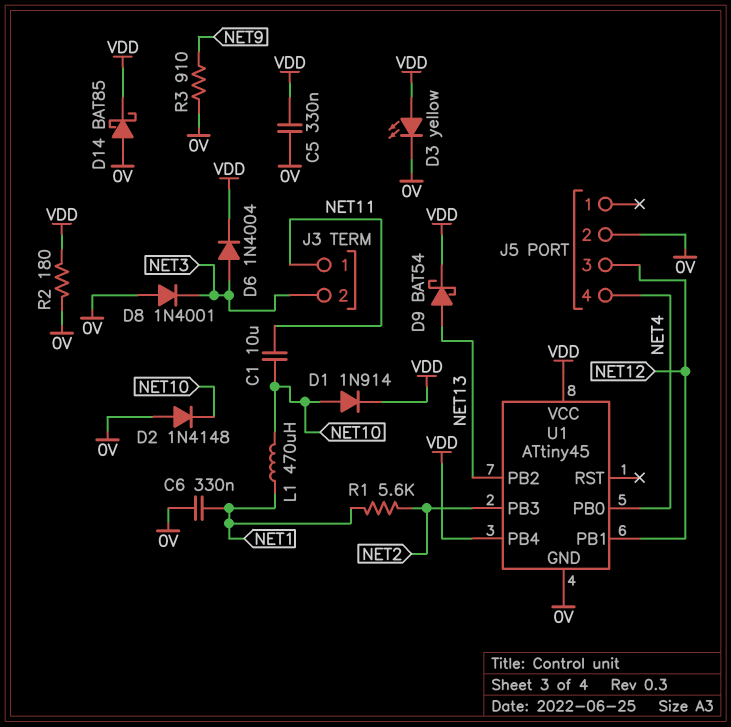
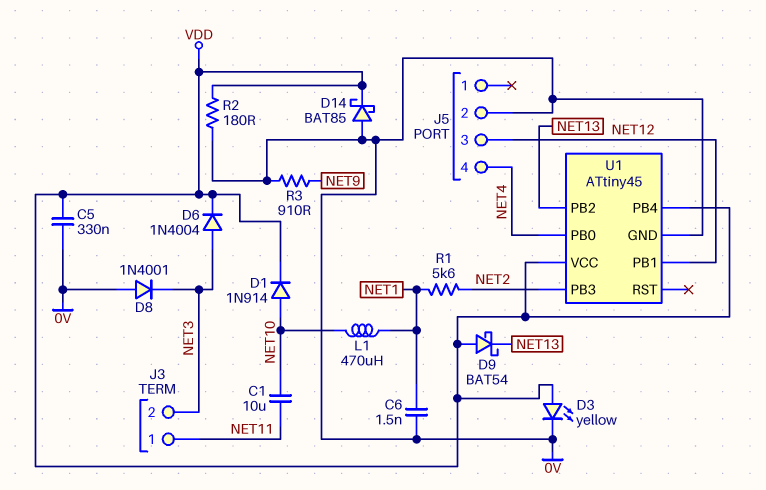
C6: 330nF (0V, NET1) -> 1.5nF (0V, NET1)
D2: diode 1N4148 (A 0V, K NET10) -> none
D9: schottky BAT54 (A NET13, K VDD) -> schottky BAT54 (A VDD, K NET13)

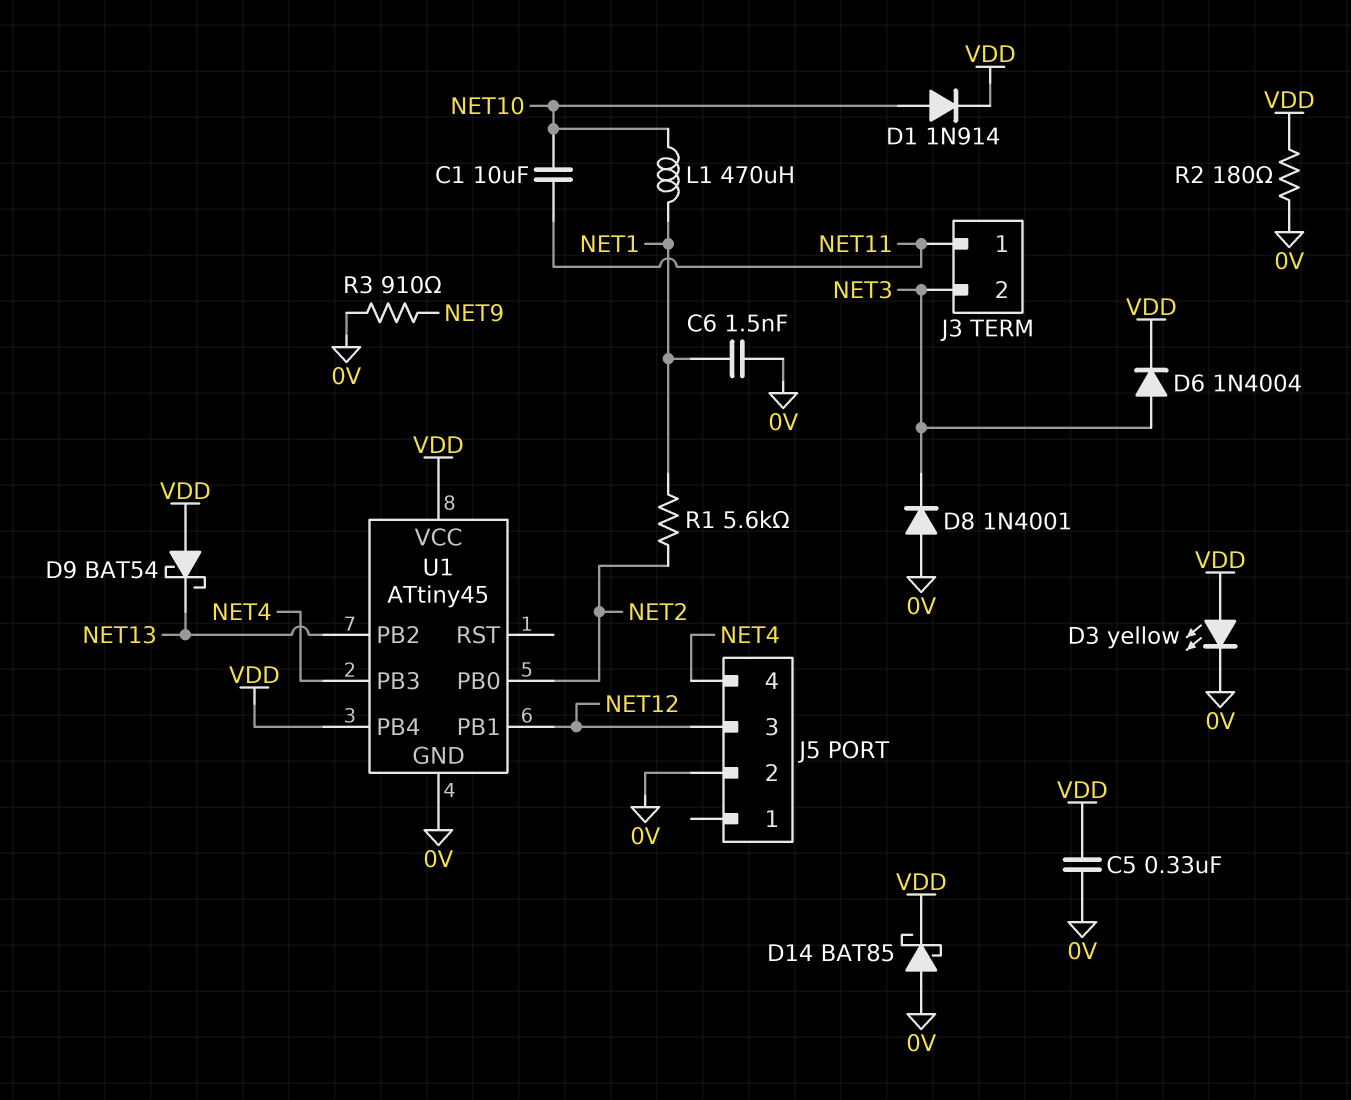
U1 pin PB0: NET4 -> NET2
U1 pin PB3: NET2 -> NET4

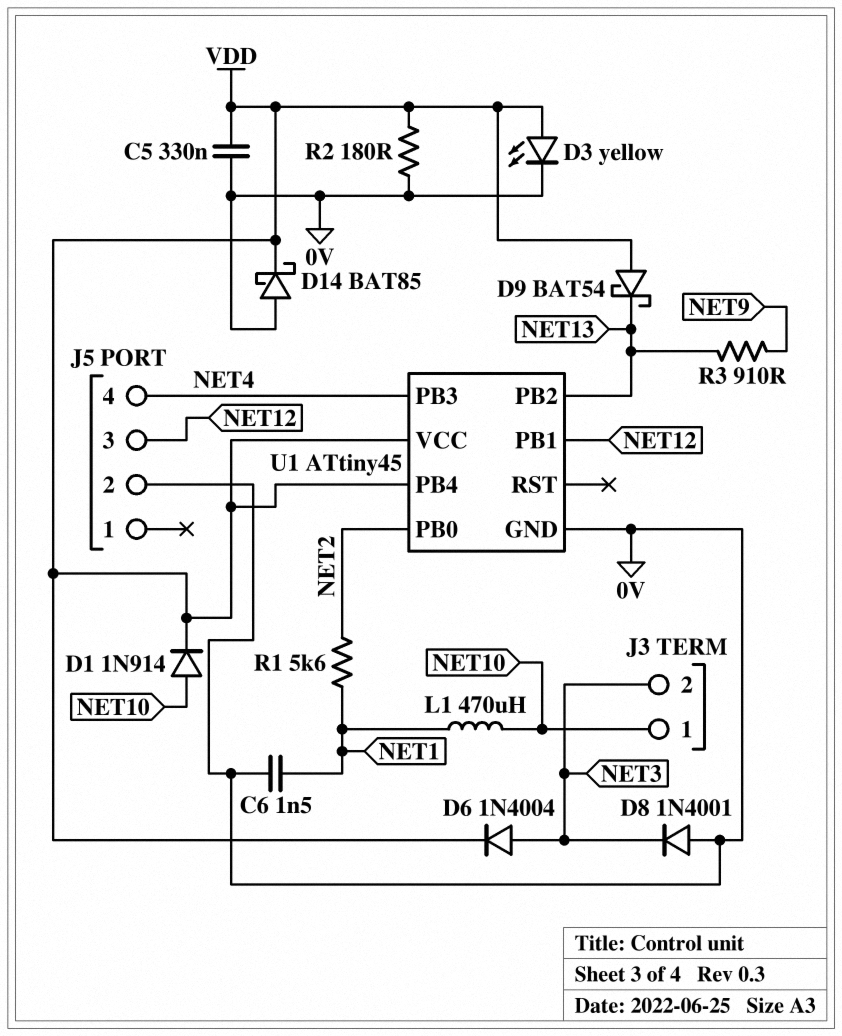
C1: 10uF (NET10, NET11) -> none
J3 pin 1: NET11 -> NET10
R3: 910 (0V, NET9) -> 910 (NET9, NET13)

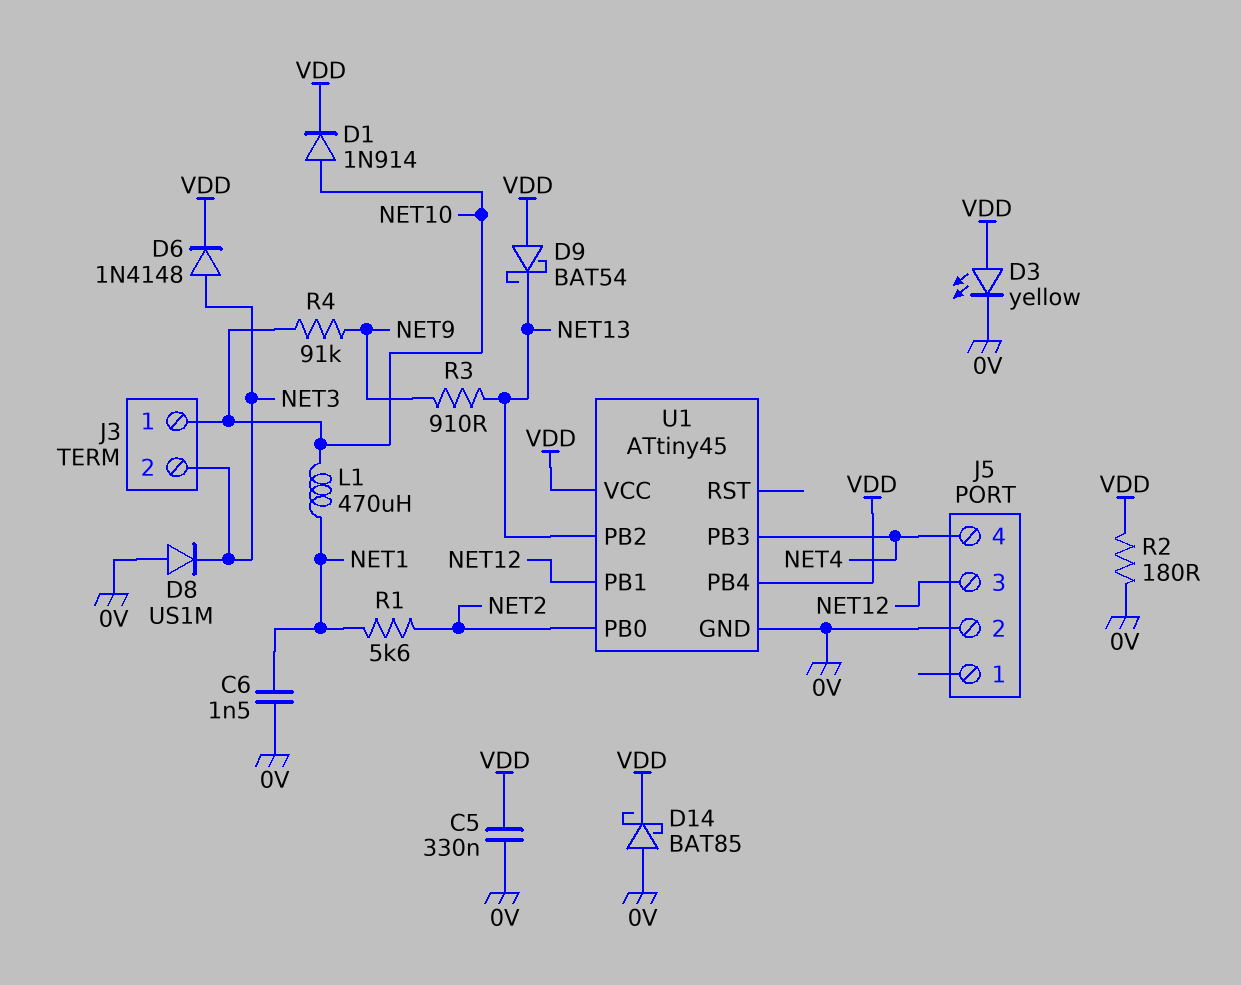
D6: diode 1N4004 (A NET3, K VDD) -> diode 1N4148 (A NET3, K VDD)
D8: diode 1N4001 (A 0V, K NET3) -> diode US1M (A 0V, K NET3)
R4: none -> 91k (NET9, NET10)

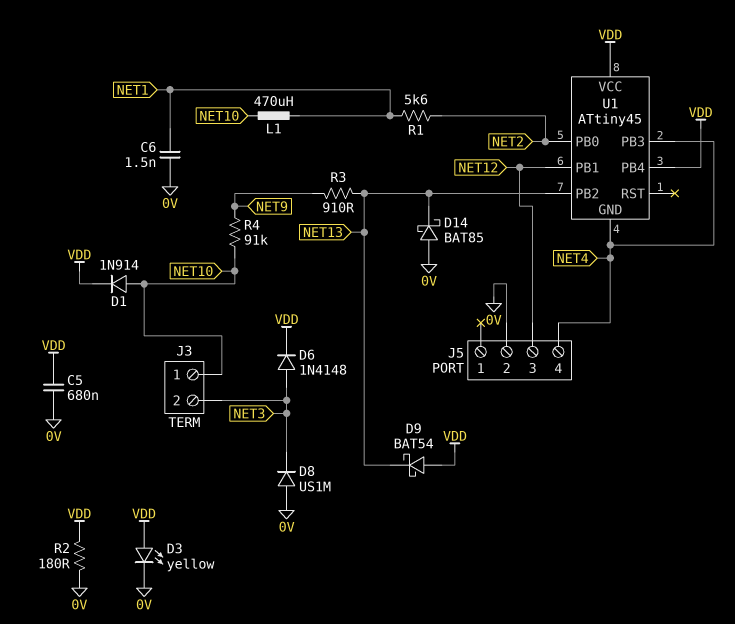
C5: 330nF (0V, VDD) -> 680nF (0V, VDD)
D14: schottky BAT85 (A 0V, K VDD) -> schottky BAT85 (A 0V, K NET13)
U1 pin GND: 0V -> NET4

